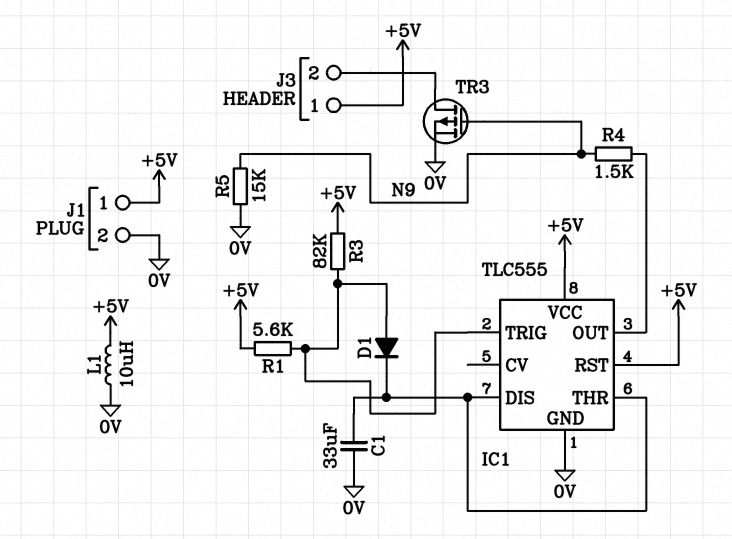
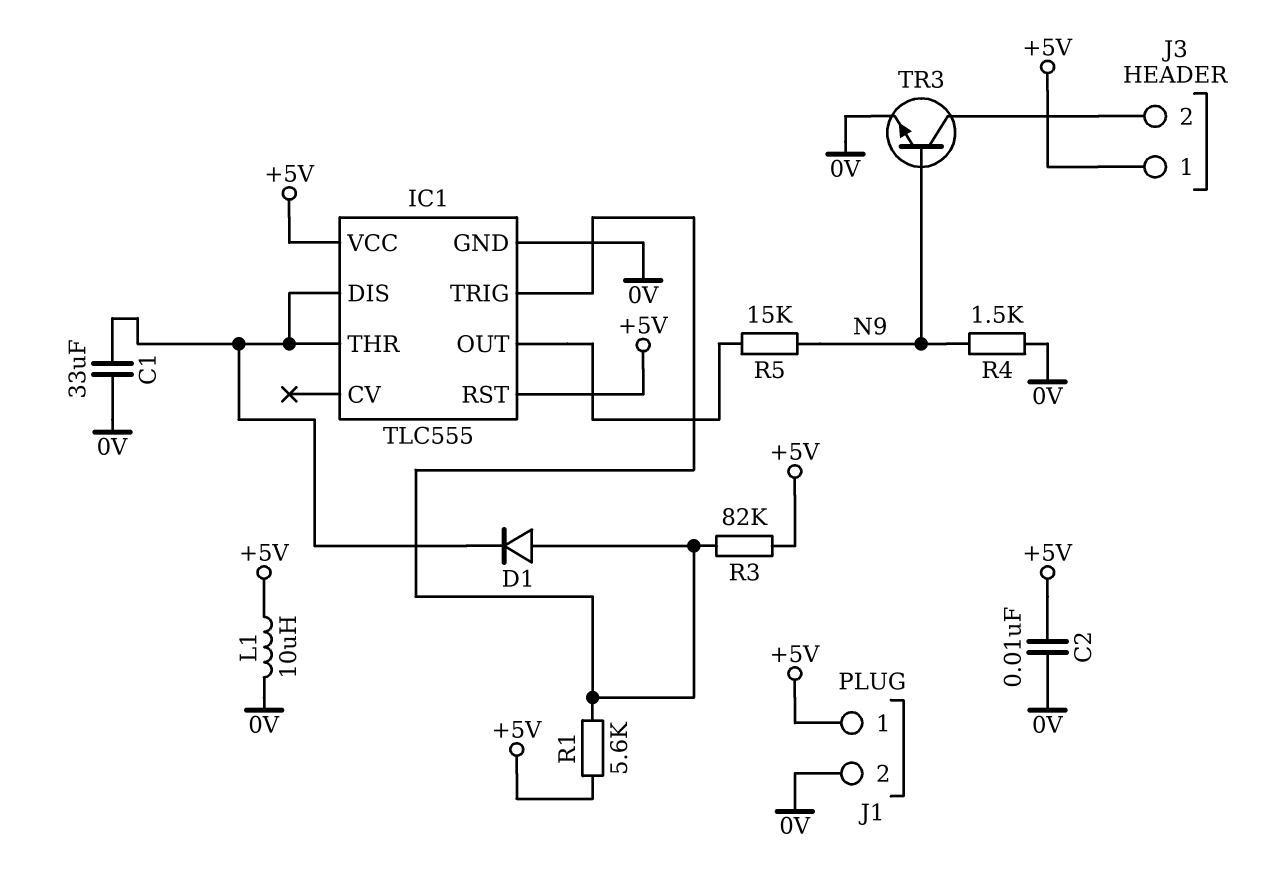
C2: none -> 10nF (+5V, 0V)
R4: 1.5k (IC1/OUT, N9) -> 1.5k (0V, N9)
R5: 15k (0V, N9) -> 15k (IC1/OUT, N9)
TR3: PMOS (G N9, D J3/2, S 0V) -> NPN (B N9, C J3/2, E 0V)

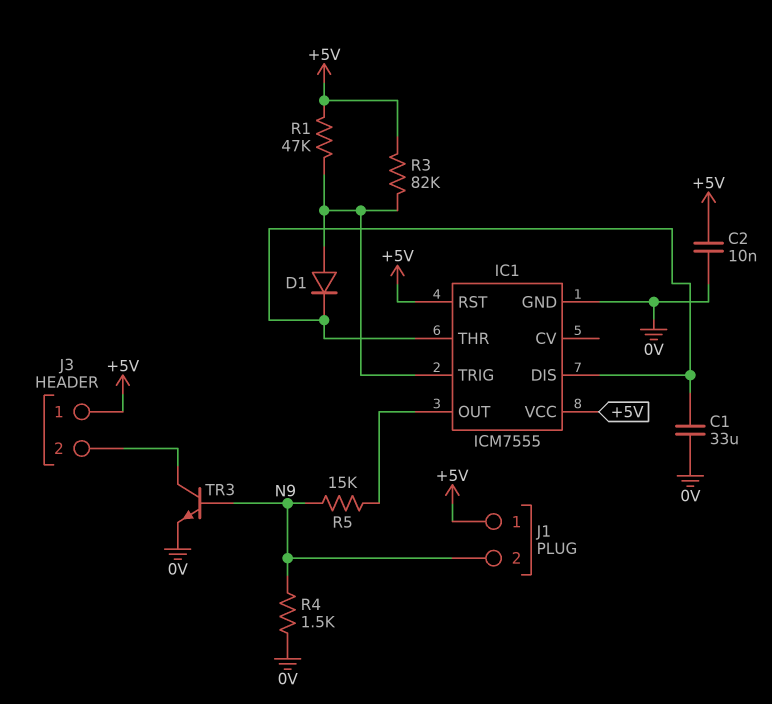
IC1: TLC555 -> ICM7555
J1 pin 2: 0V -> N9
L1: 10uH (+5V, 0V) -> none
R1: 5.6k (+5V, IC1/TRIG) -> 47k (+5V, IC1/TRIG)

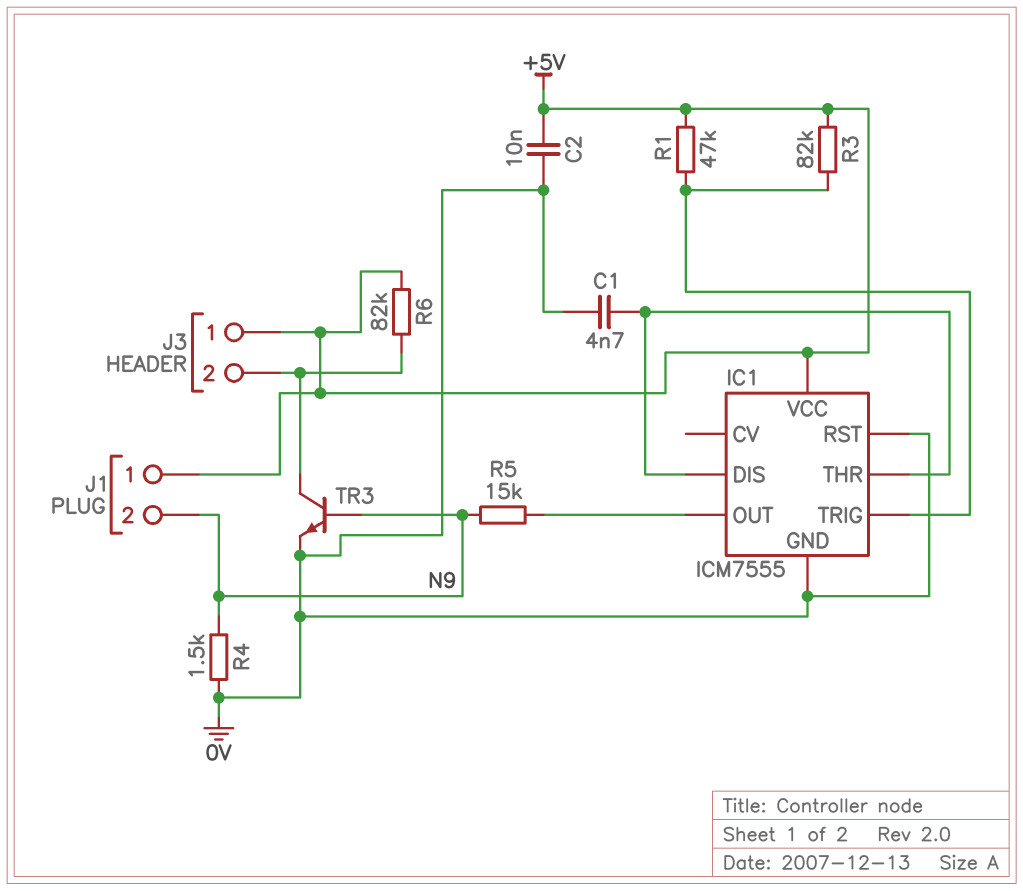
C1: 33uF (0V, IC1/DIS) -> 4.7nF (0V, IC1/DIS)
D1: diode (A IC1/TRIG, K IC1/DIS) -> none
IC1 pin RST: +5V -> 0V
R6: none -> 82k (+5V, J3/2)

